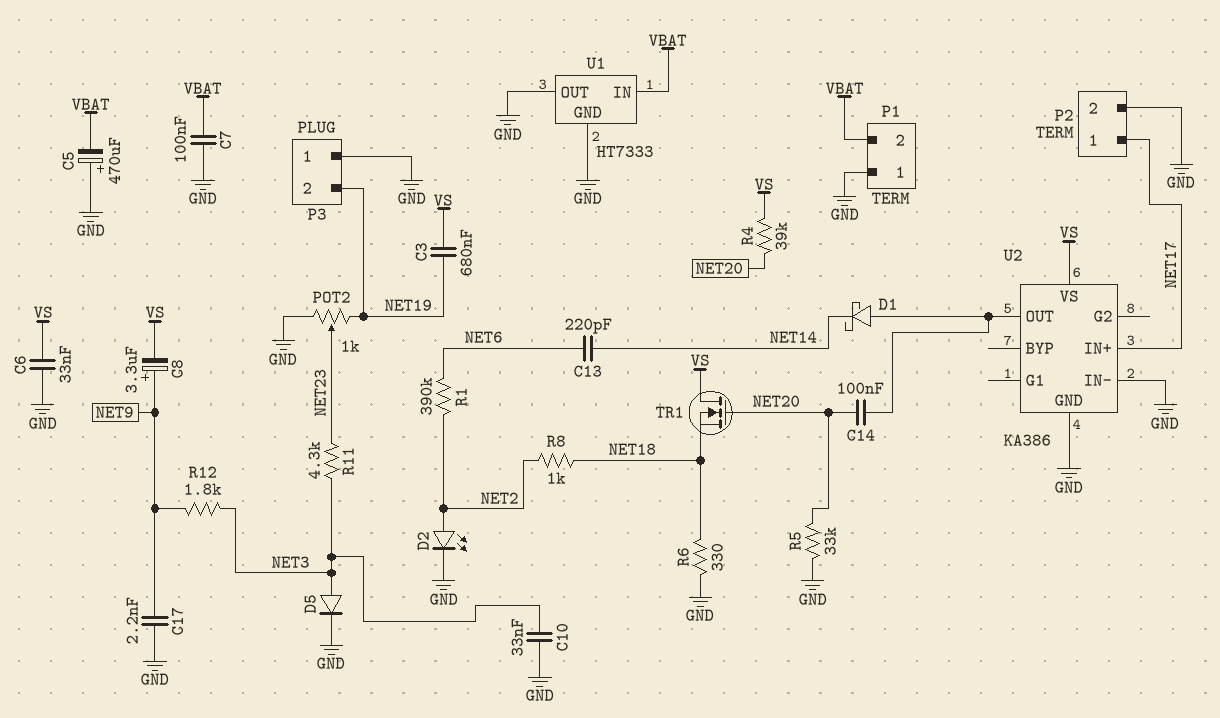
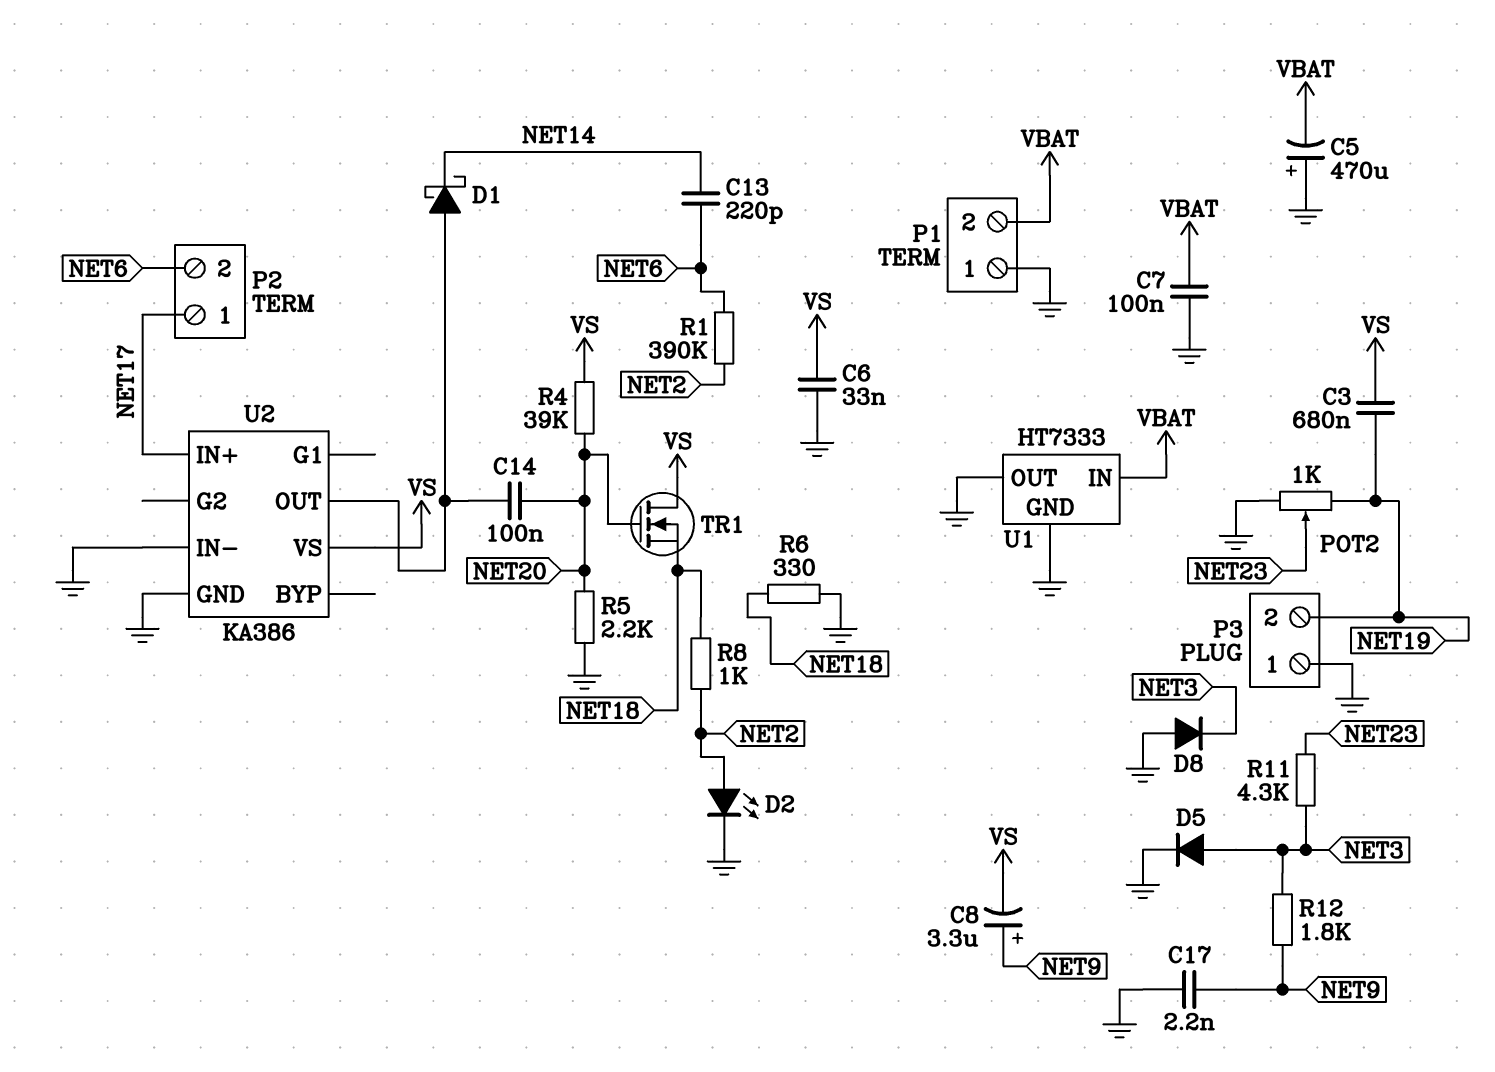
C10: 33nF (GND, NET3) -> none
D8: none -> diode (A GND, K NET3)
P2 pin 2: GND -> NET6
R5: 33k (GND, NET20) -> 2.2k (GND, NET20)

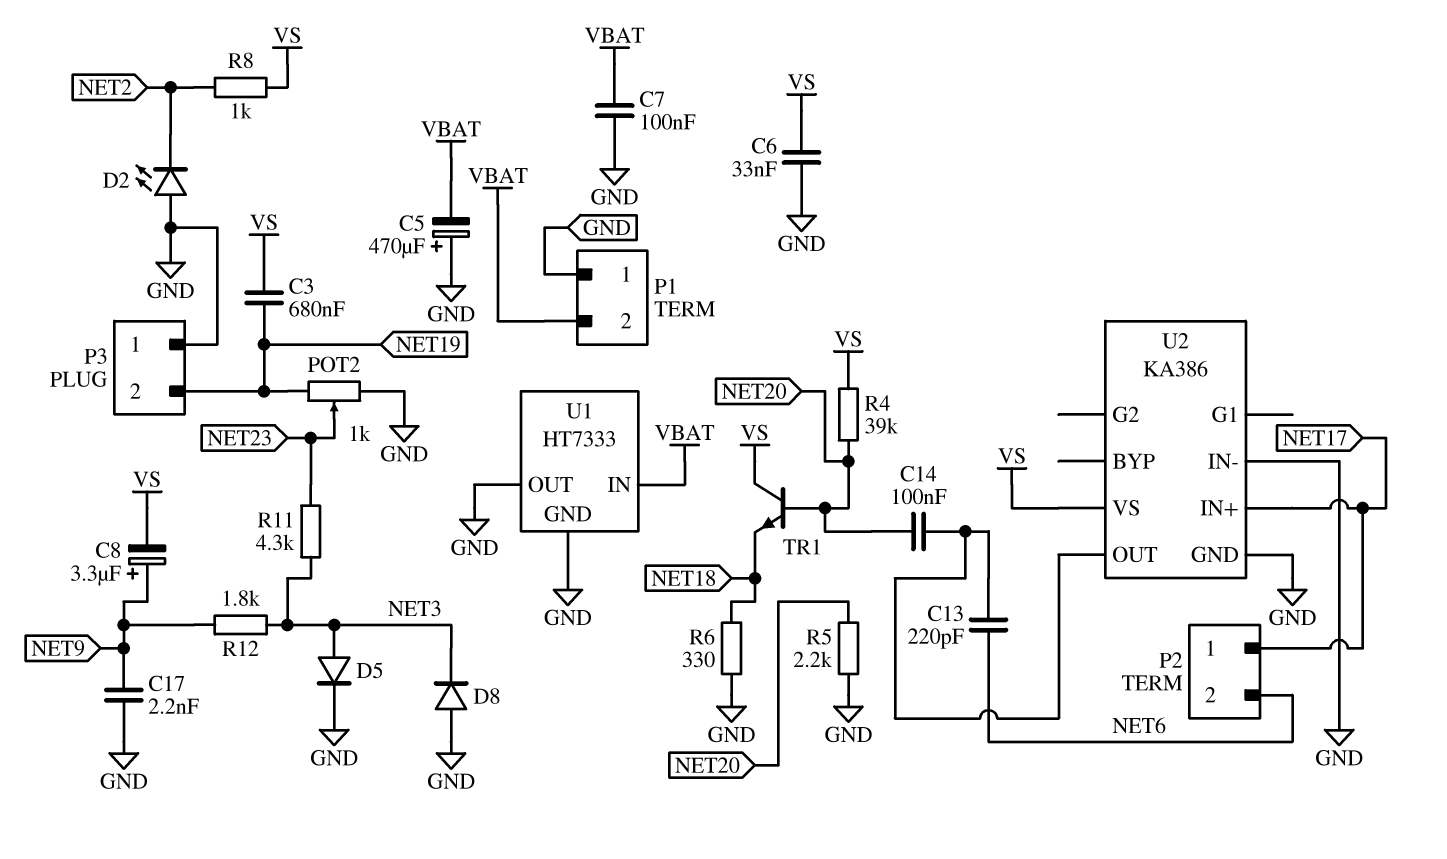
C13: 220pF (NET6, NET14) -> 220pF (NET6, U2/OUT)
D1: schottky (A U2/OUT, K NET14) -> none
D2: LED (A NET2, K GND) -> LED (A GND, K NET2)
R1: 390k (NET2, NET6) -> none
R8: 1k (NET2, NET18) -> 1k (NET2, VS)
TR1: NMOS (G NET20, D VS, S NET18) -> NPN (B NET20, C VS, E NET18)

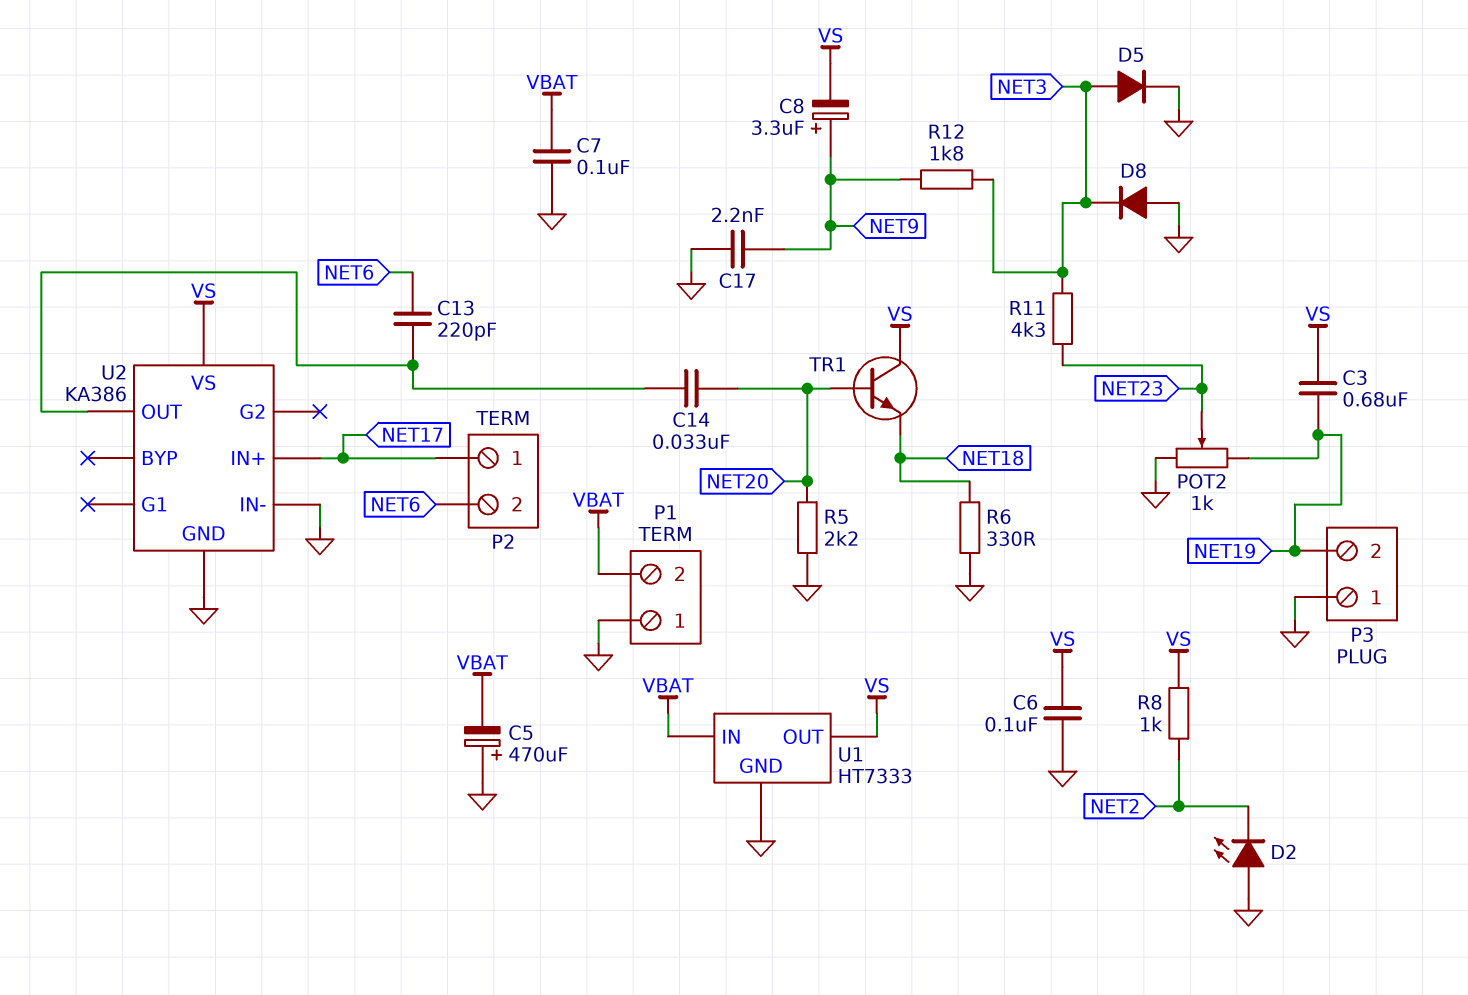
C6: 33nF (GND, VS) -> 100nF (GND, VS)
C14: 100nF (NET20, U2/OUT) -> 33nF (NET20, U2/OUT)
R4: 39k (NET20, VS) -> none
U1 pin OUT: GND -> VS

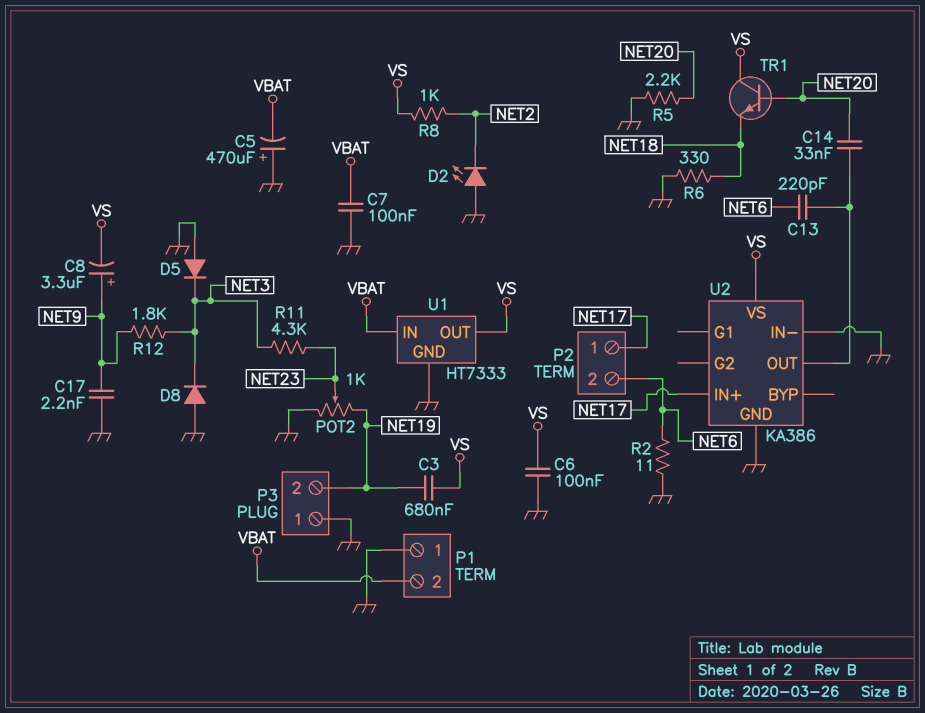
D5: diode (A NET3, K GND) -> diode (A GND, K NET3)
R2: none -> 11 (GND, NET6)

